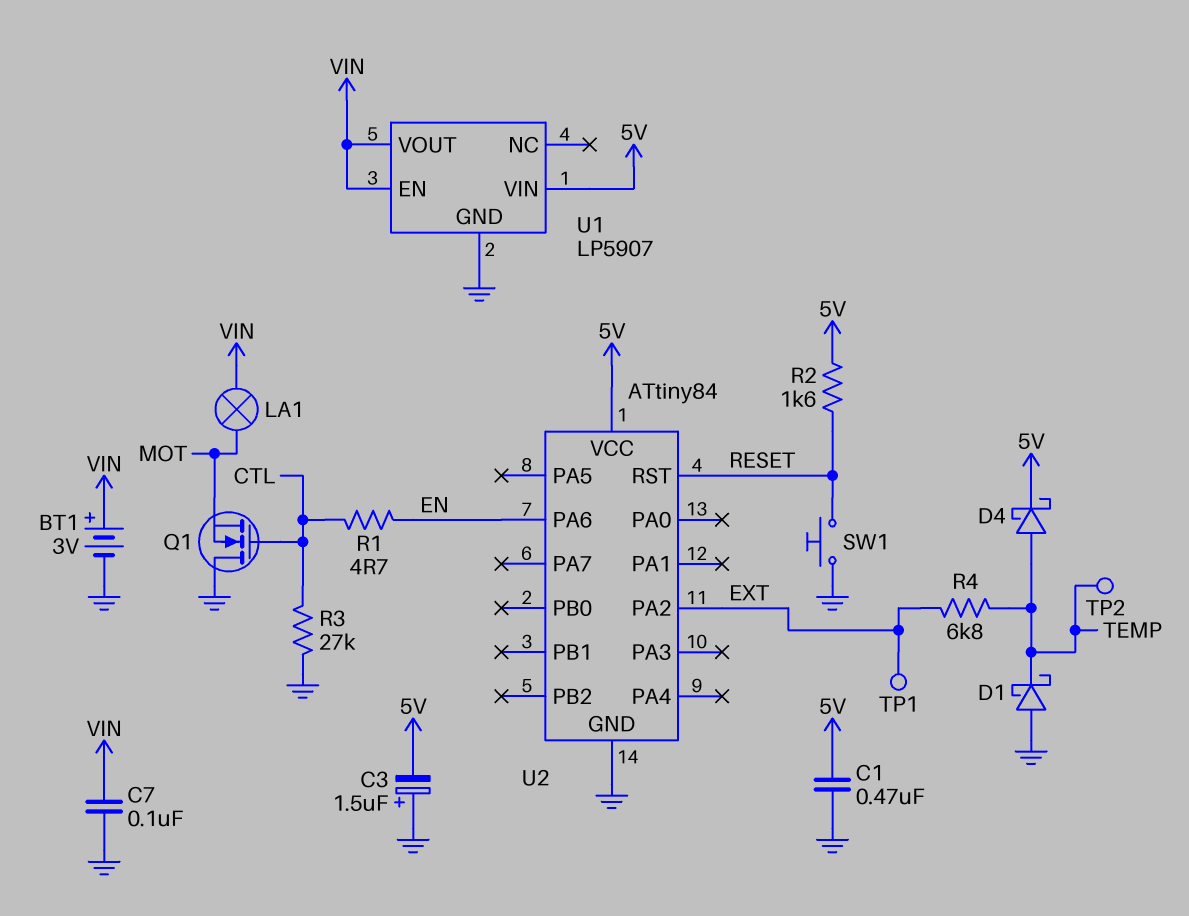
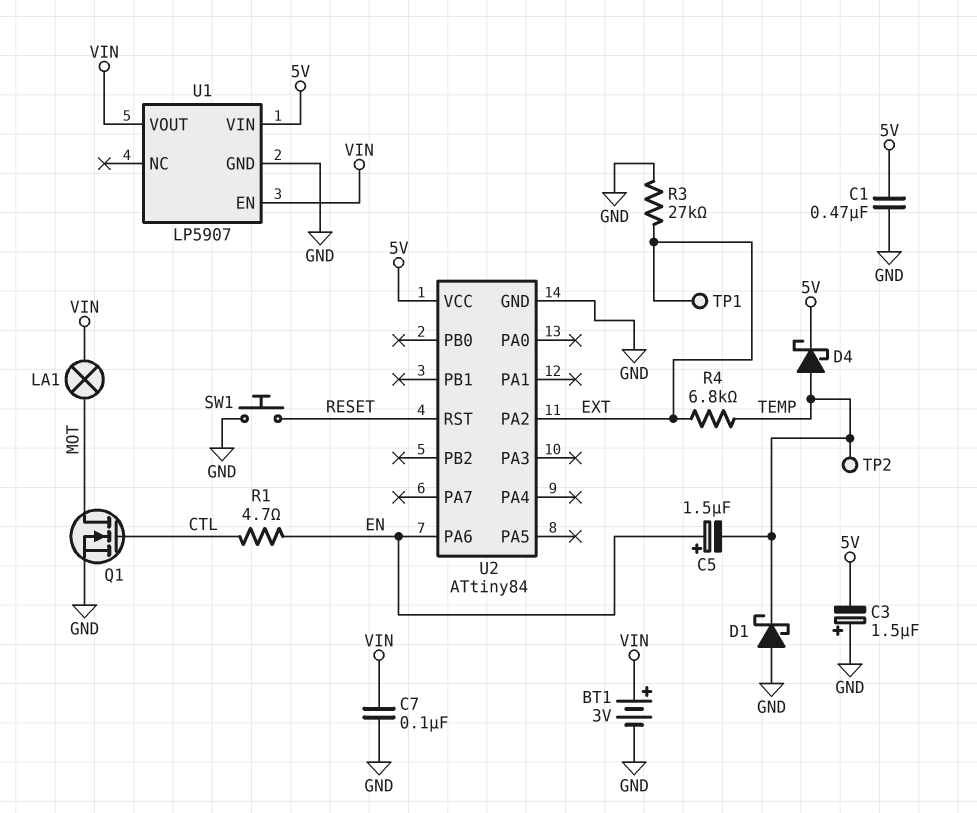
C5: none -> 1.5uF (plus EN, minus TEMP)
Q1: NMOS (G CTL, D GND, S MOT) -> NMOS (G CTL, D MOT, S GND)
R2: 1.6k (5V, RESET) -> none
R3: 27k (CTL, GND) -> 27k (EXT, GND)

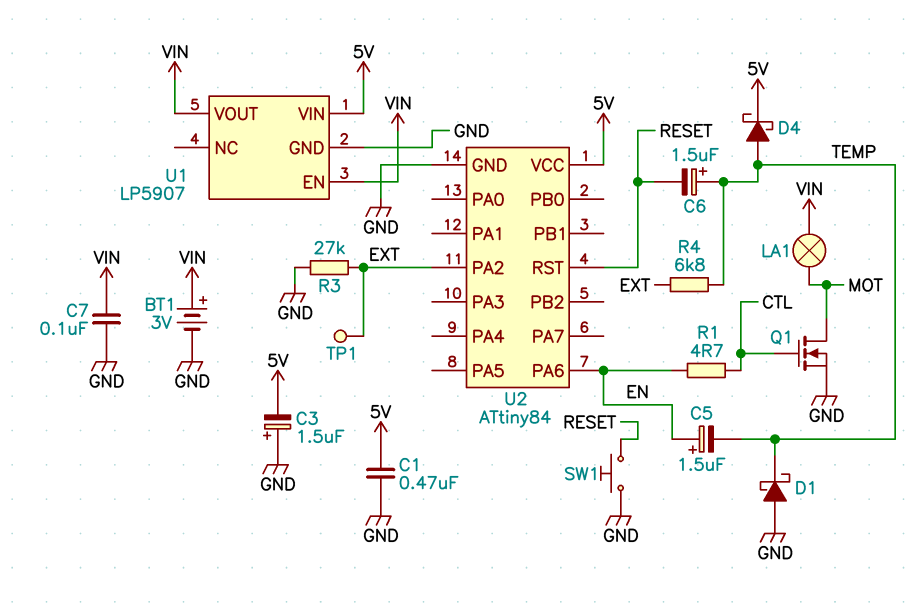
C6: none -> 1.5uF (plus TEMP, minus RESET)
TP2: test point (TEMP) -> none

